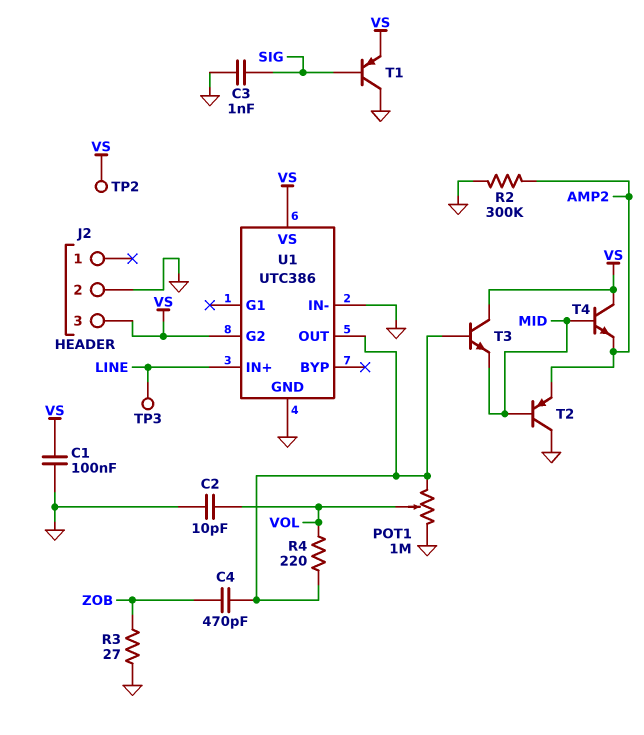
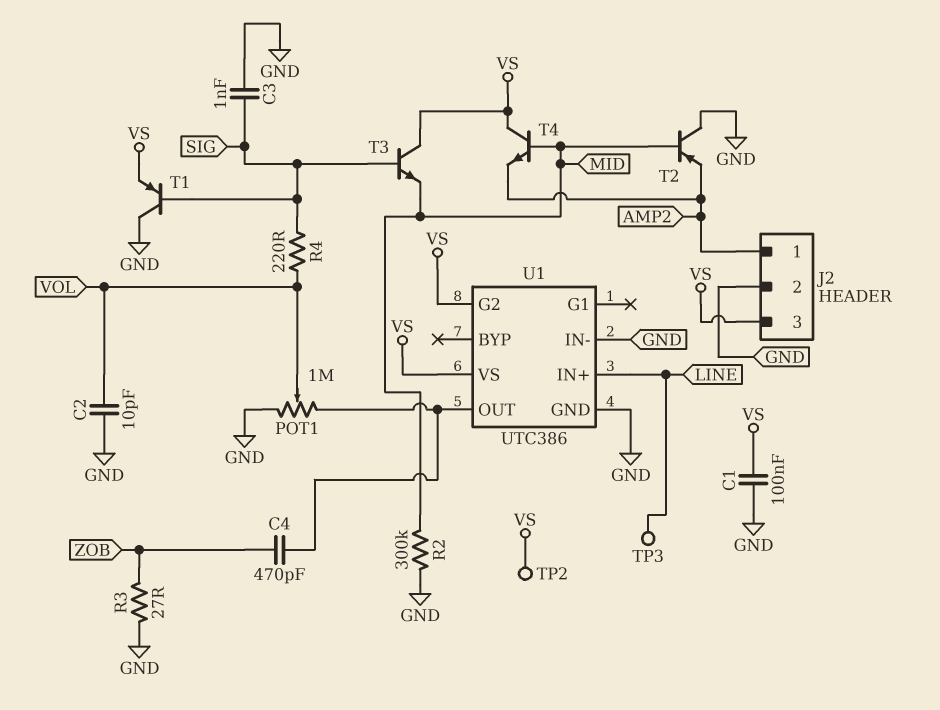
J2 pin 1: none -> AMP2
R2: 300k (AMP2, GND) -> 300k (GND, MID)
R4: 220 (U1/OUT, VOL) -> 220 (SIG, VOL)
T3: NPN (B U1/OUT, C VS, E MID) -> NPN (B SIG, C VS, E MID)

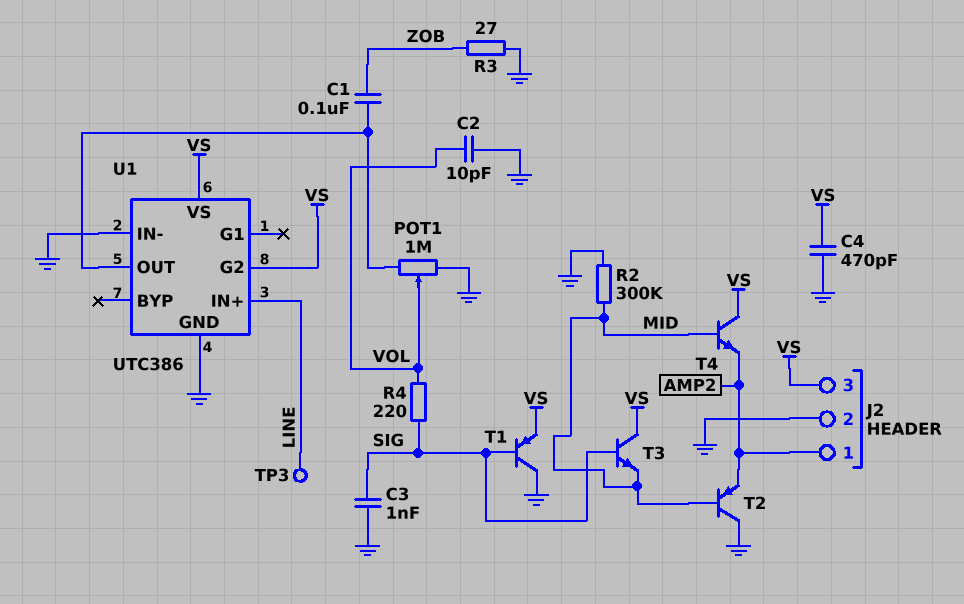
C1: 100nF (GND, VS) -> 100nF (U1/OUT, ZOB)
C4: 470pF (U1/OUT, ZOB) -> 470pF (GND, VS)
TP2: test point (VS) -> none

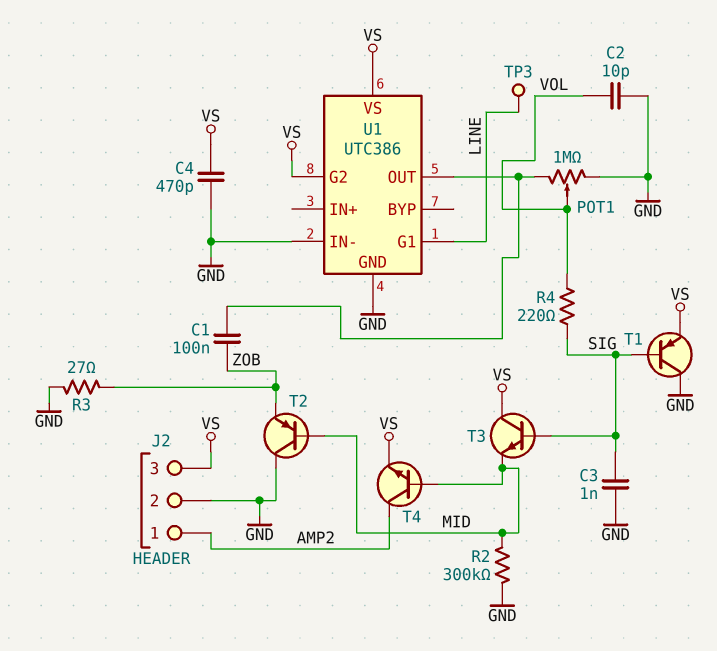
T2: PNP (B MID, C GND, E AMP2) -> PNP (B MID, C GND, E ZOB)
T4: NPN (B MID, C VS, E AMP2) -> NPN (B MID, C AMP2, E VS)
U1 pin G1: none -> LINE
U1 pin IN+: LINE -> none

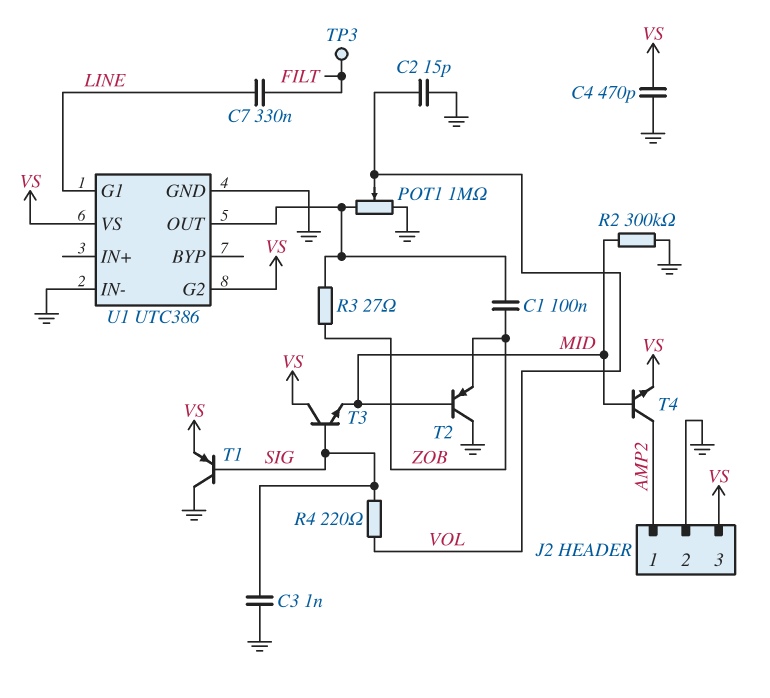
C2: 10pF (GND, VOL) -> 15pF (GND, VOL)
C7: none -> 330nF (FILT, LINE)
R3: 27 (GND, ZOB) -> 27 (U1/OUT, ZOB)
TP3: test point (LINE) -> test point (FILT)

